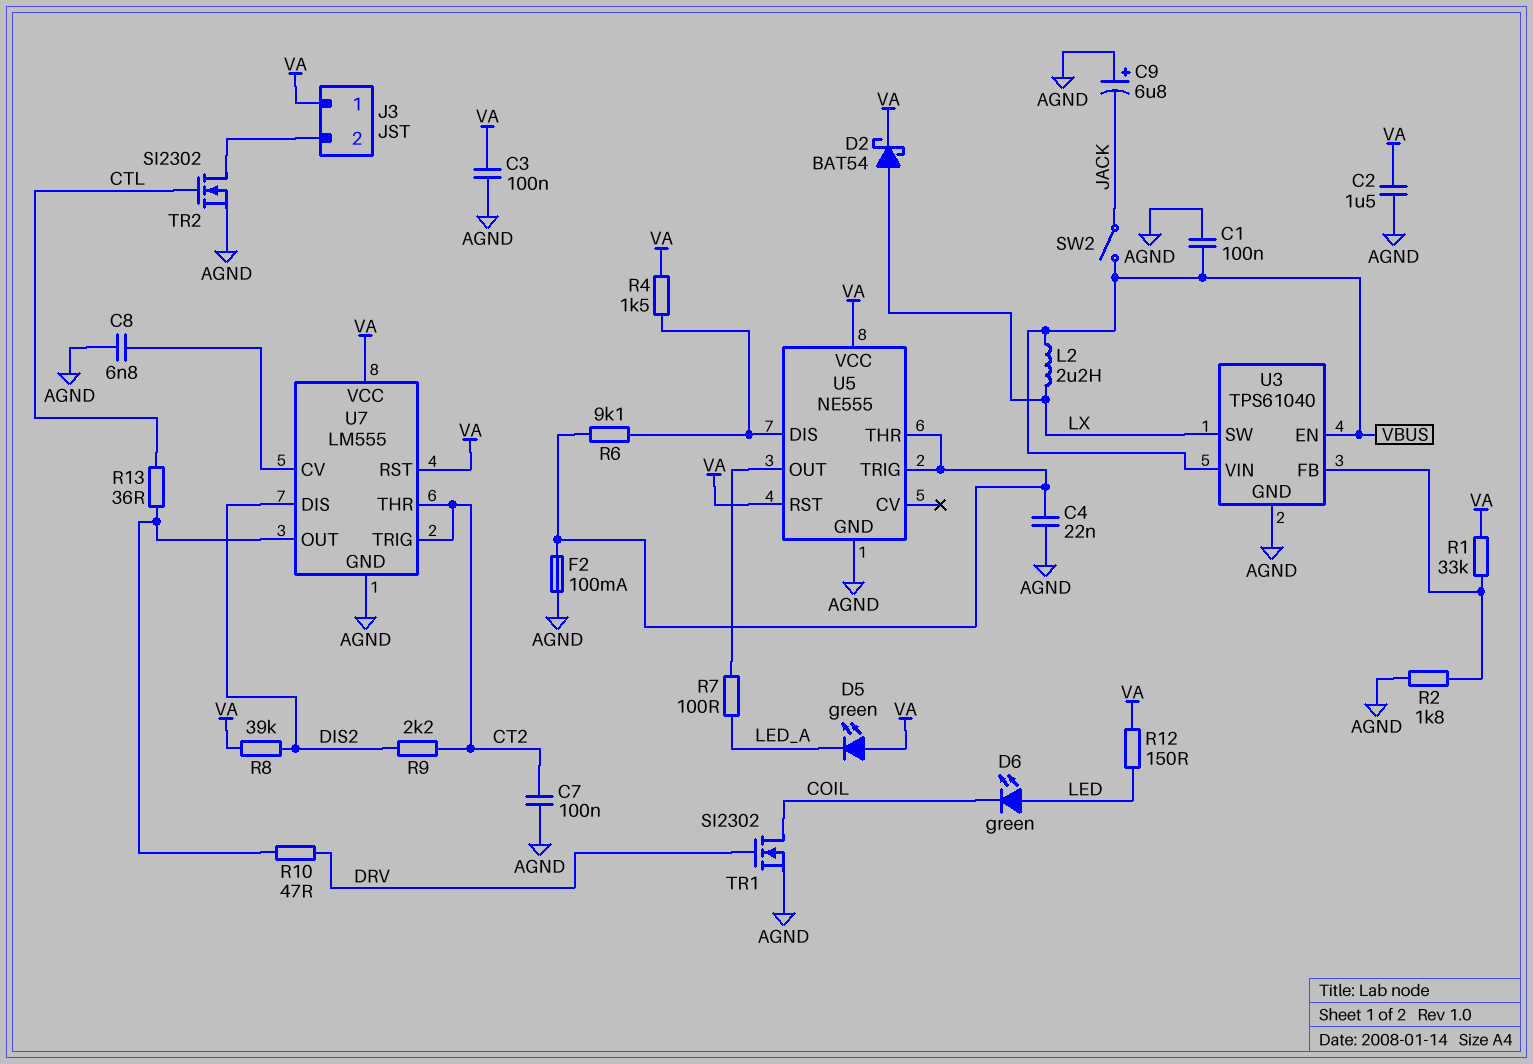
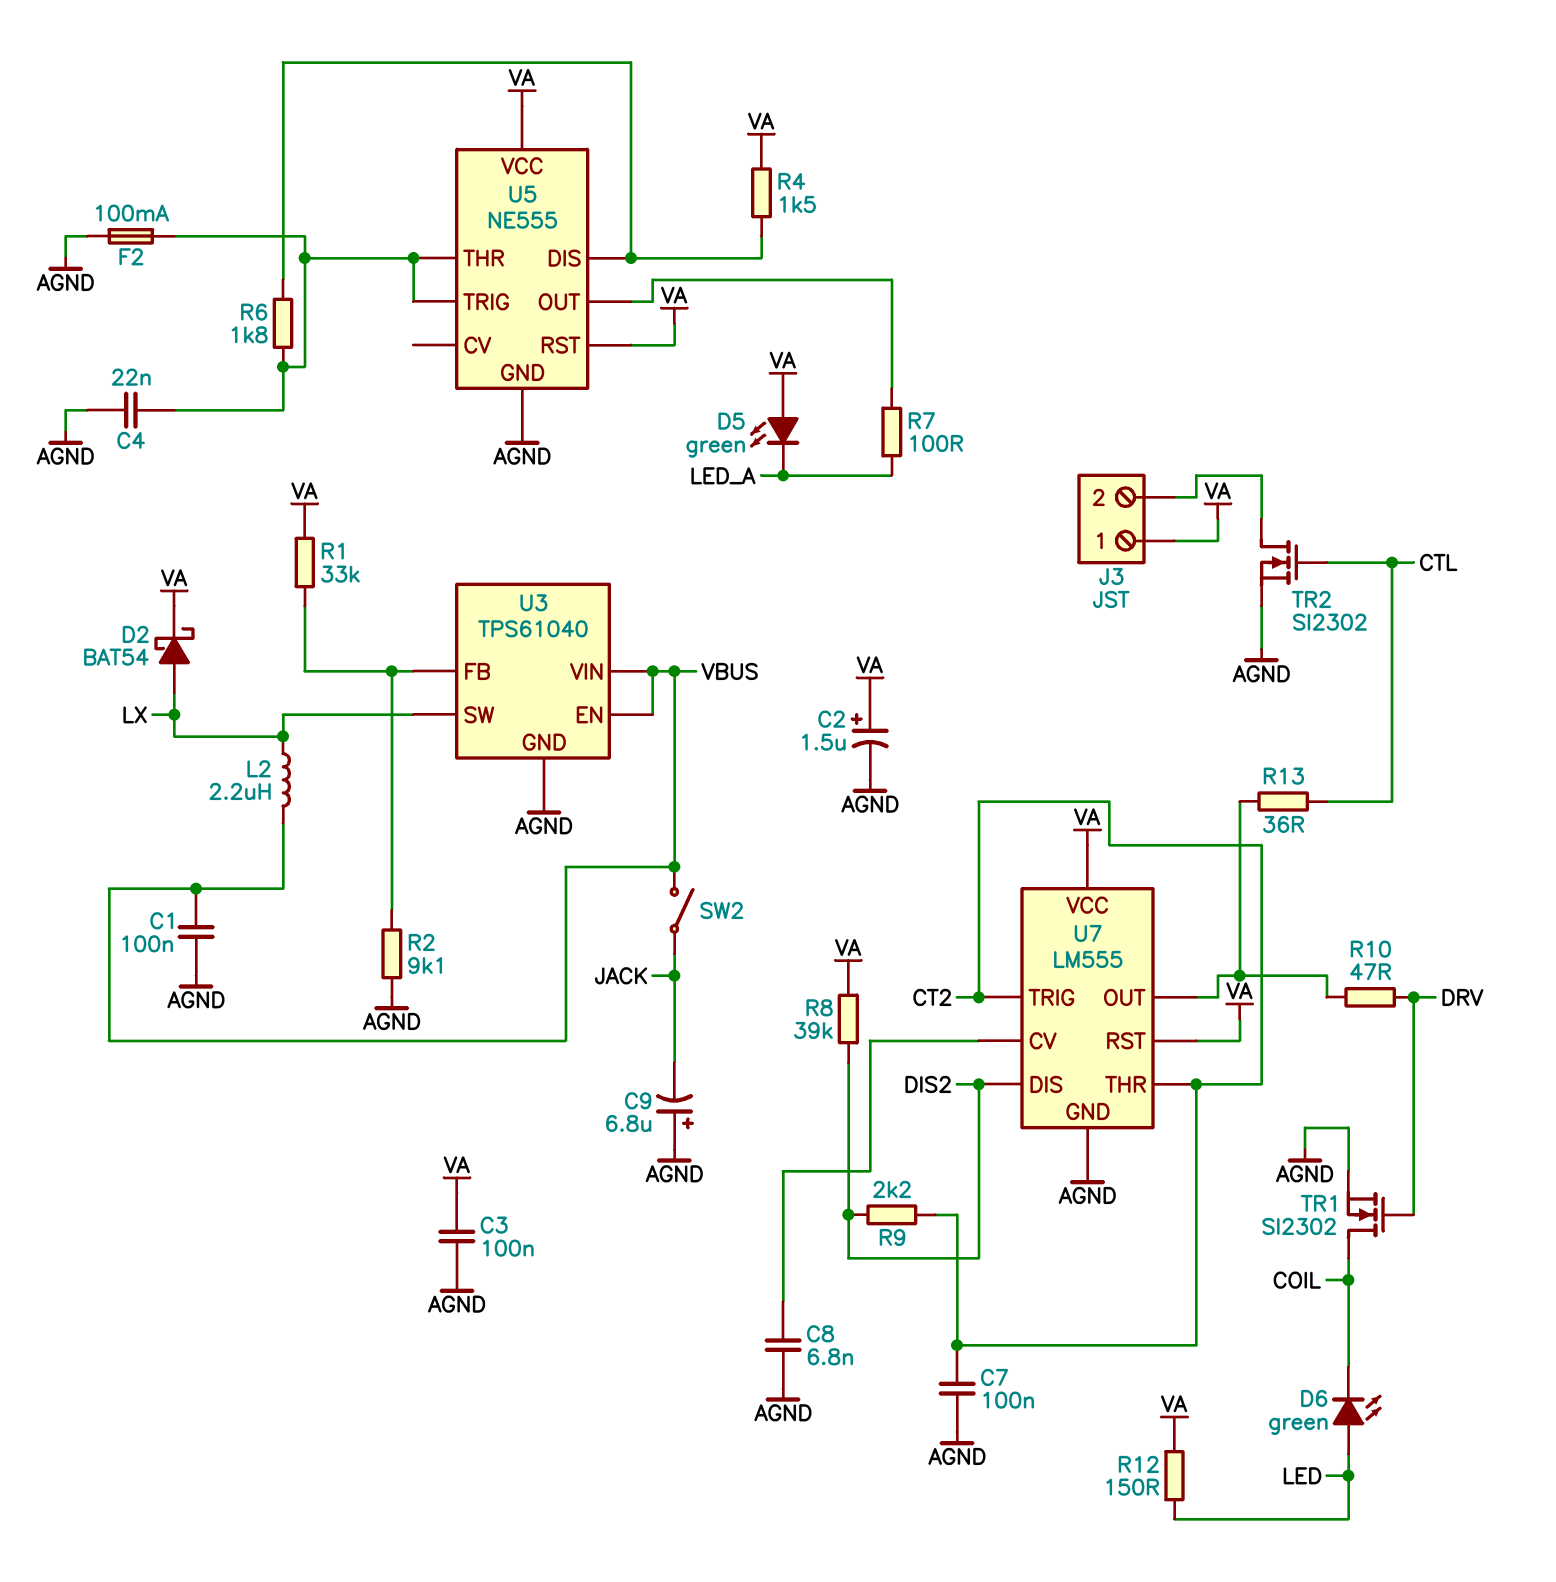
C2: 1.5uF (AGND, VA) -> 1.5uF (plus VA, minus AGND)
R2: 1.8k (AGND, U3/FB) -> 9.1k (AGND, U3/FB)
R6: 9.1k (U5/DIS, U5/THR) -> 1.8k (U5/DIS, U5/THR)

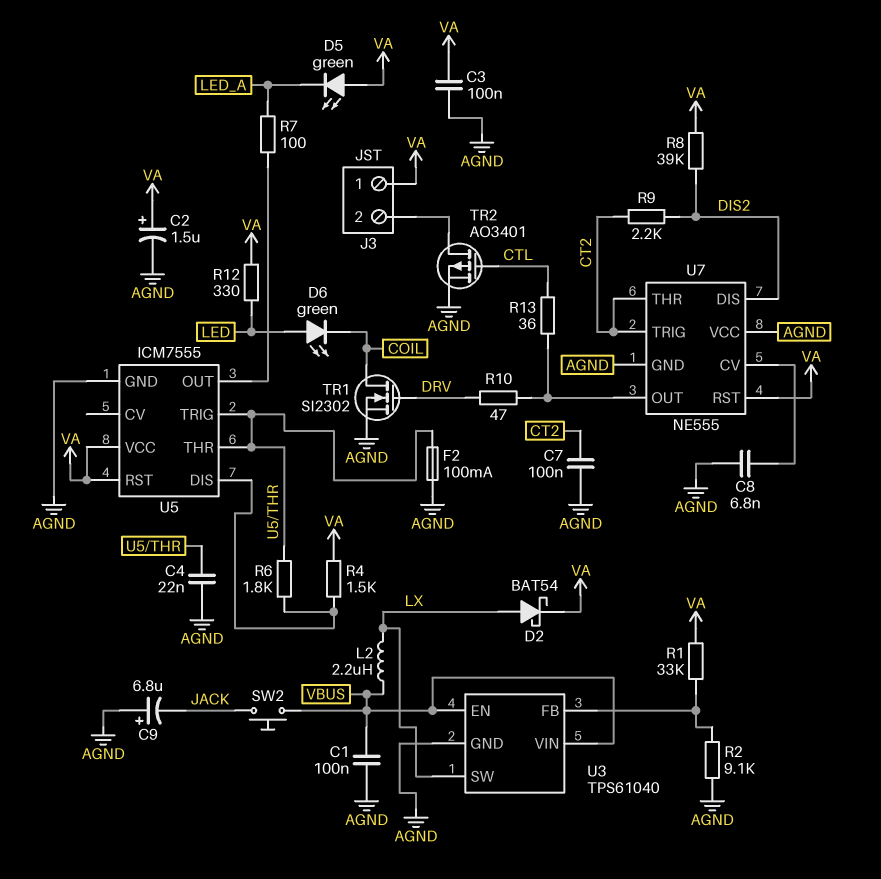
R12: 150 (LED, VA) -> 330 (LED, VA)
SW2: switch (JACK, VBUS) -> button (JACK, VBUS)
TR2: NMOS SI2302 (G CTL, D J3/2, S AGND) -> PMOS AO3401 (G CTL, D J3/2, S AGND)
U5: NE555 -> ICM7555
U7: LM555 -> NE555
U7 pin VCC: VA -> AGND

